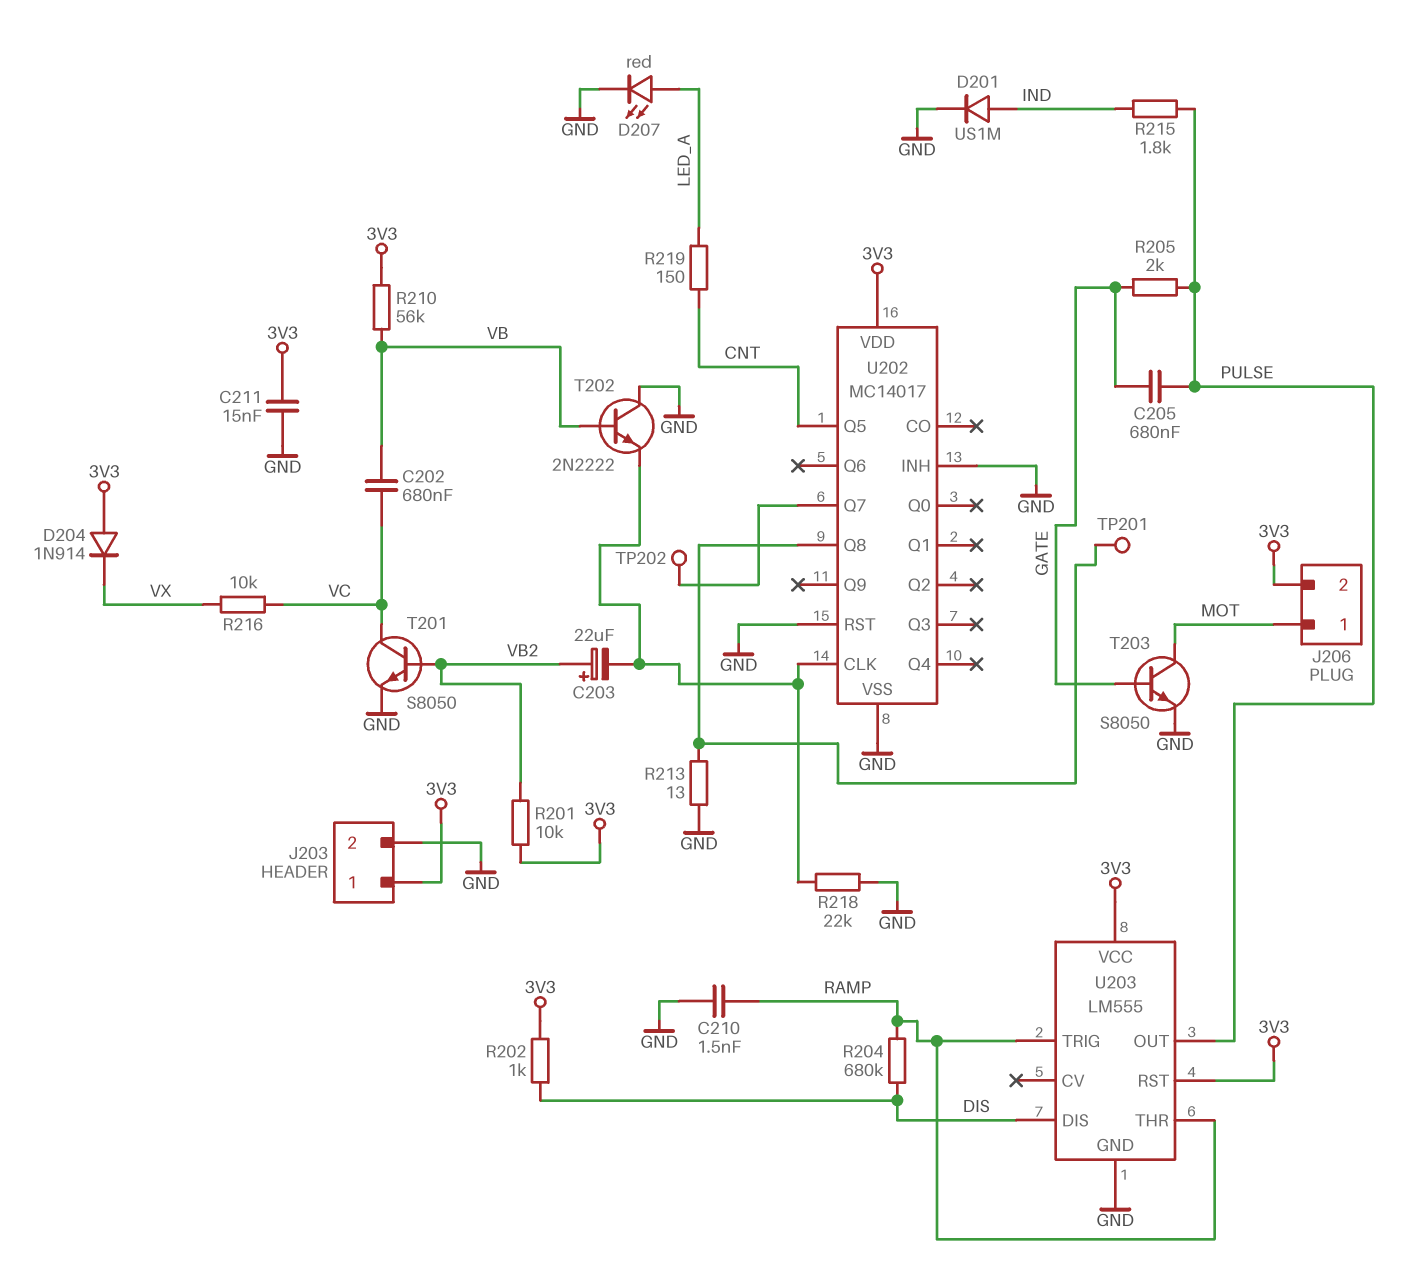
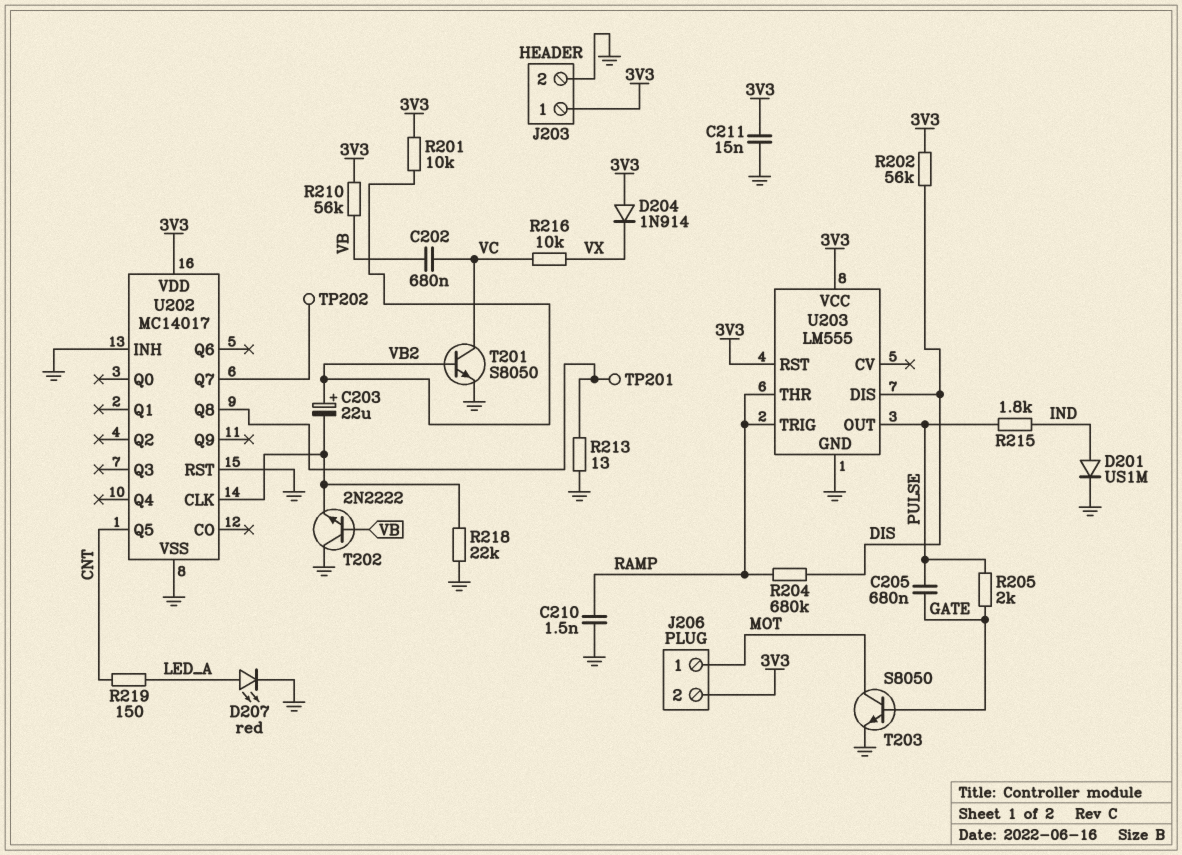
R202: 1k (3V3, DIS) -> 56k (3V3, DIS)

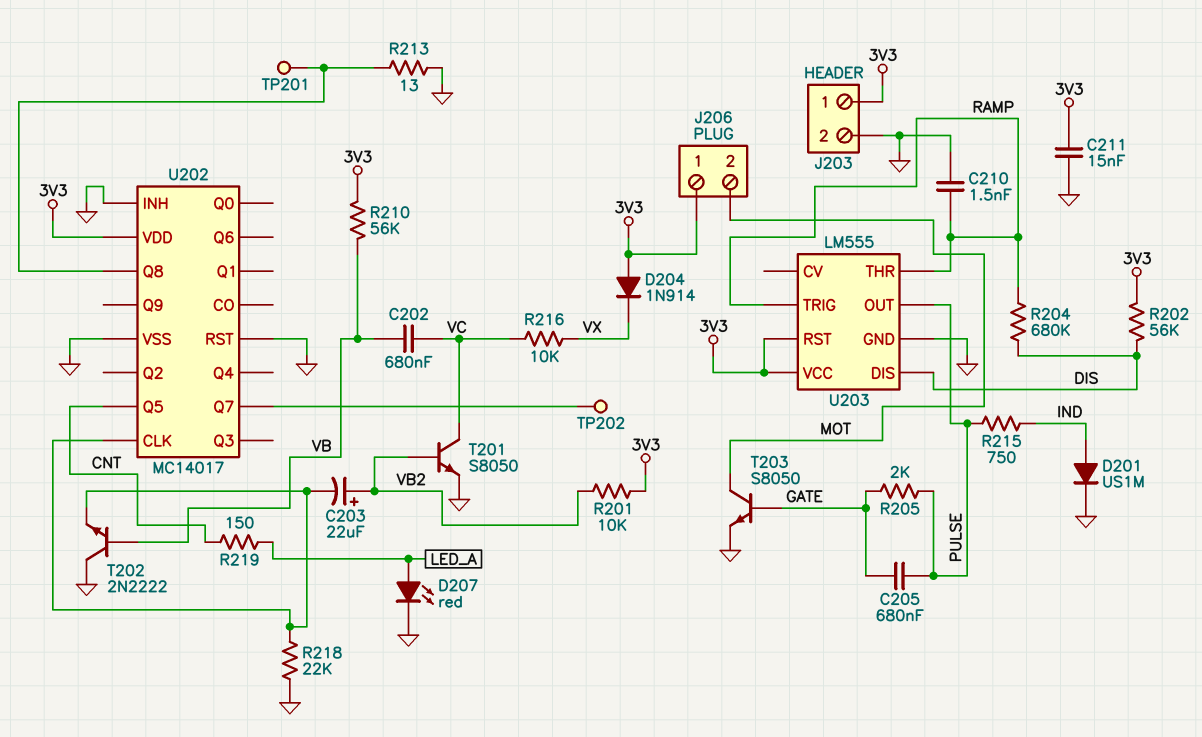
J206 pin 1: MOT -> 3V3
J206 pin 2: 3V3 -> MOT
R215: 1.8k (IND, PULSE) -> 750 (IND, PULSE)

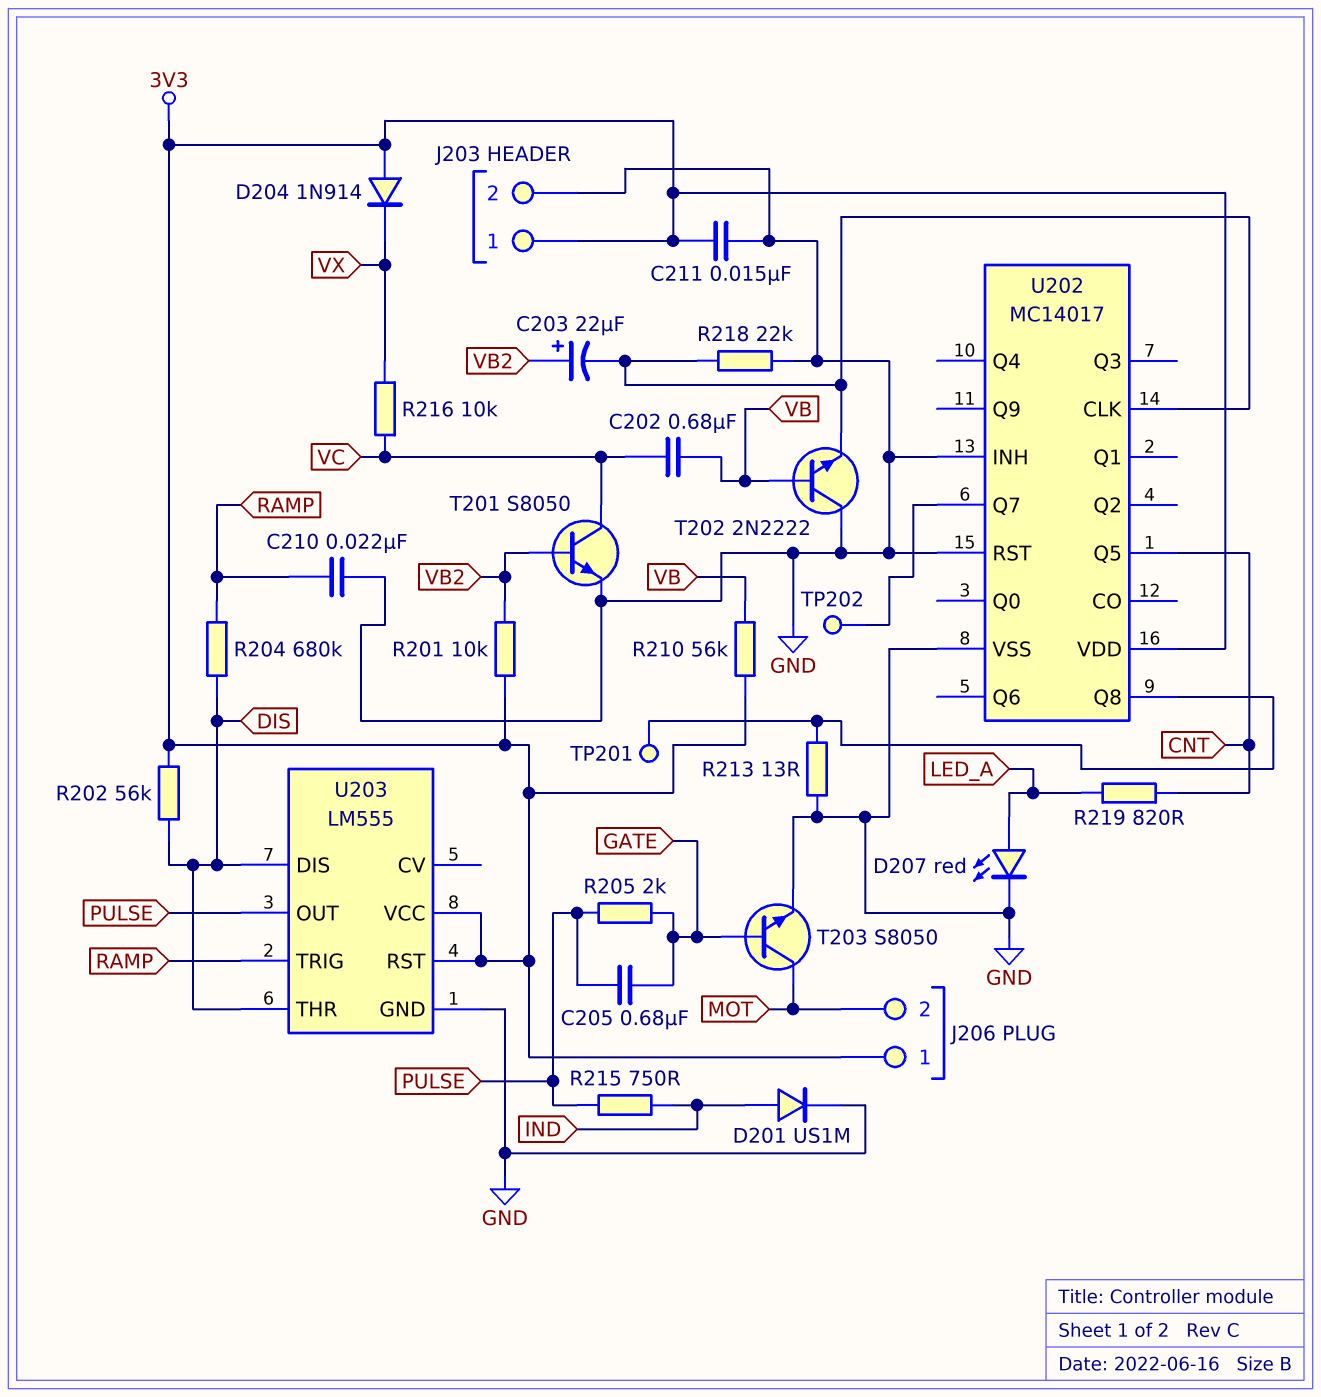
C210: 1.5nF (GND, RAMP) -> 22nF (GND, RAMP)
R219: 150 (CNT, LED_A) -> 820 (CNT, LED_A)
U203 pin THR: RAMP -> DIS

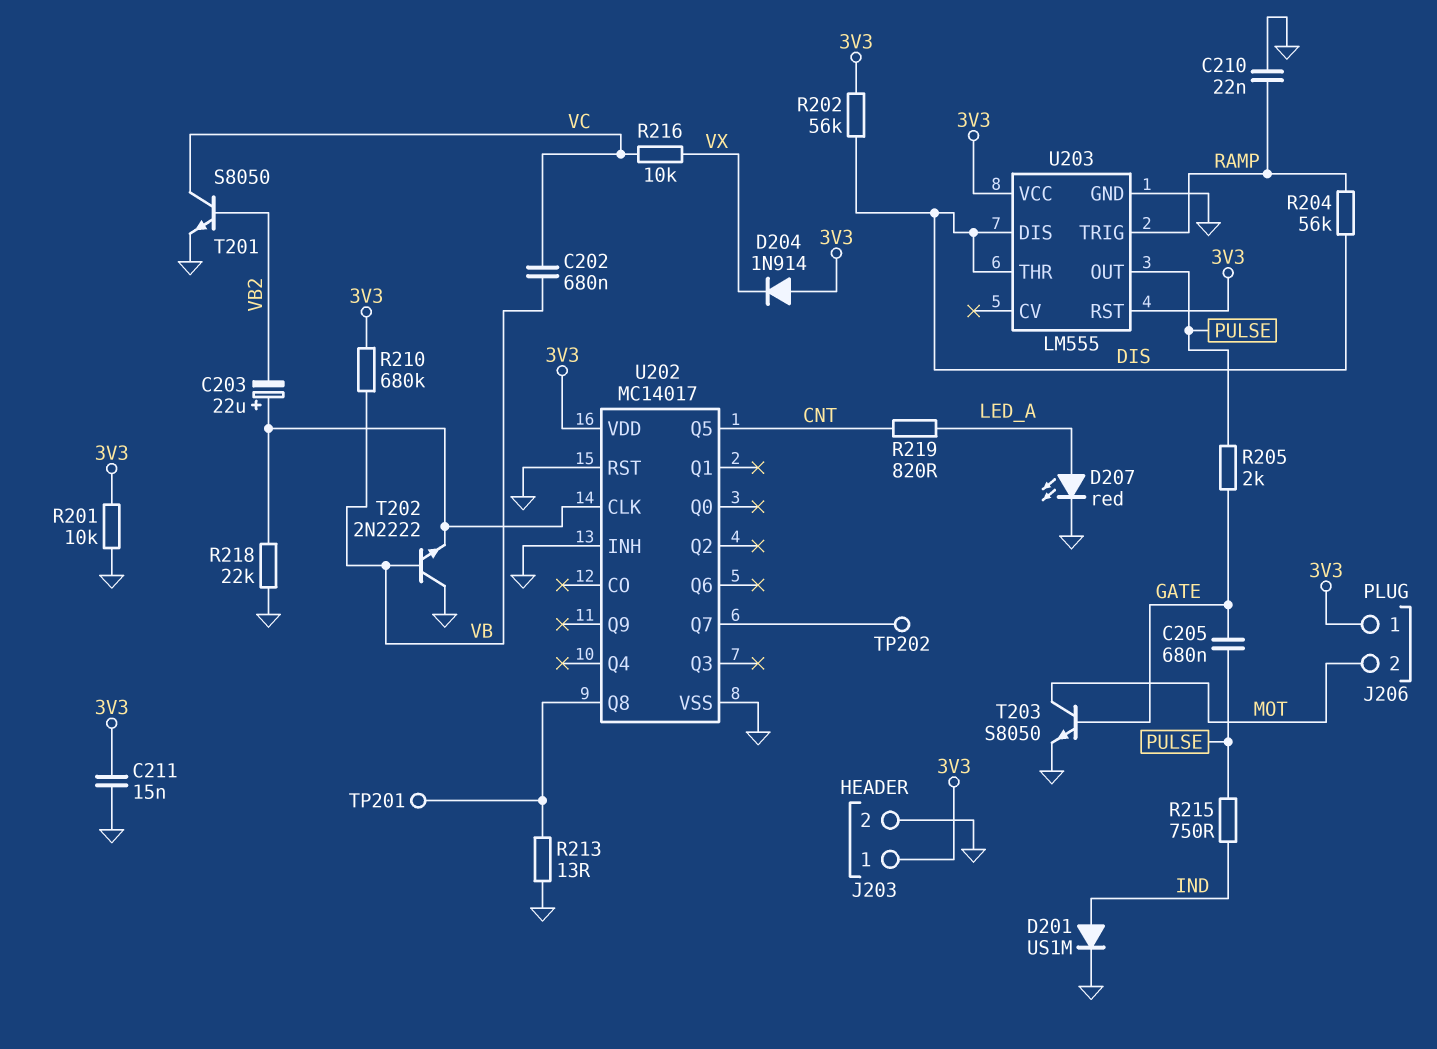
C203: 22uF (plus VB2, minus U202/CLK) -> 22uF (plus U202/CLK, minus VB2)
R201: 10k (3V3, VB2) -> 10k (3V3, GND)
R204: 680k (DIS, RAMP) -> 56k (DIS, RAMP)
R210: 56k (3V3, VB) -> 680k (3V3, VB)

